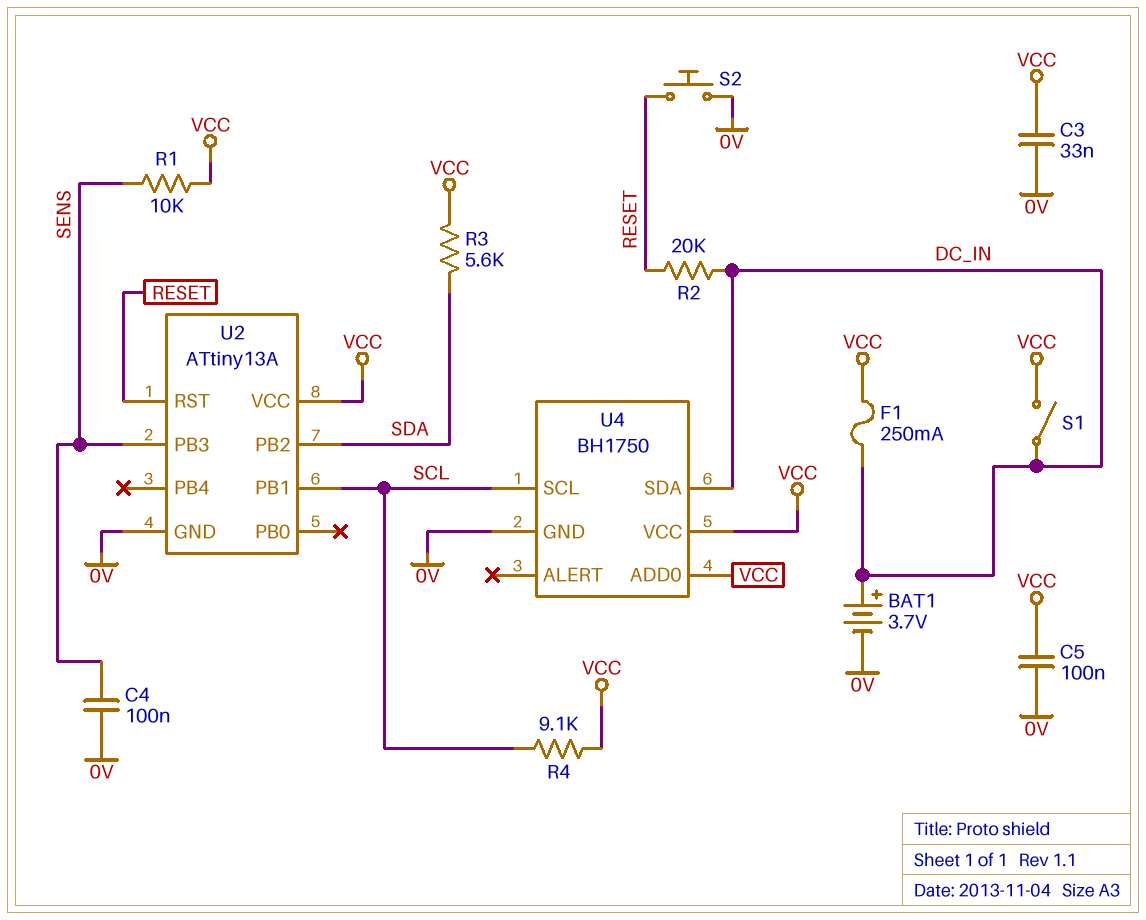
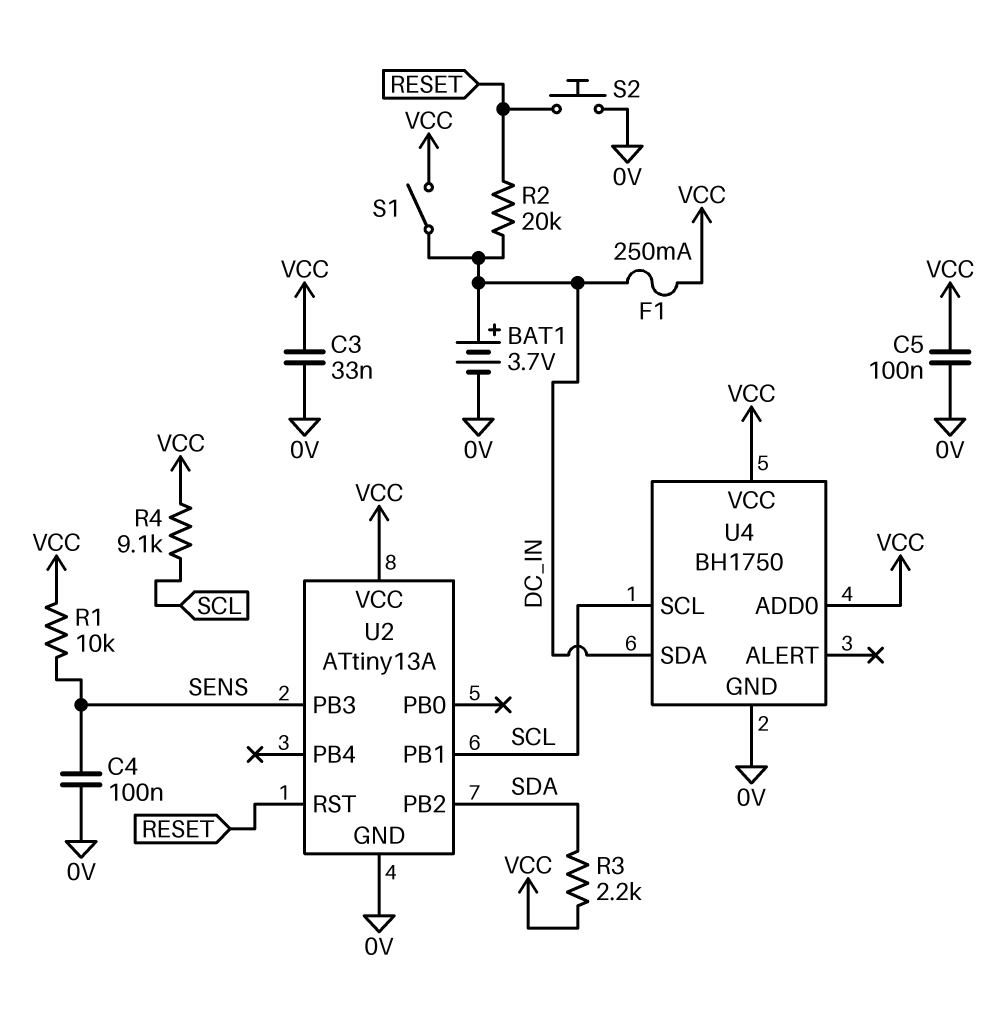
R3: 5.6k (SDA, VCC) -> 2.2k (SDA, VCC)

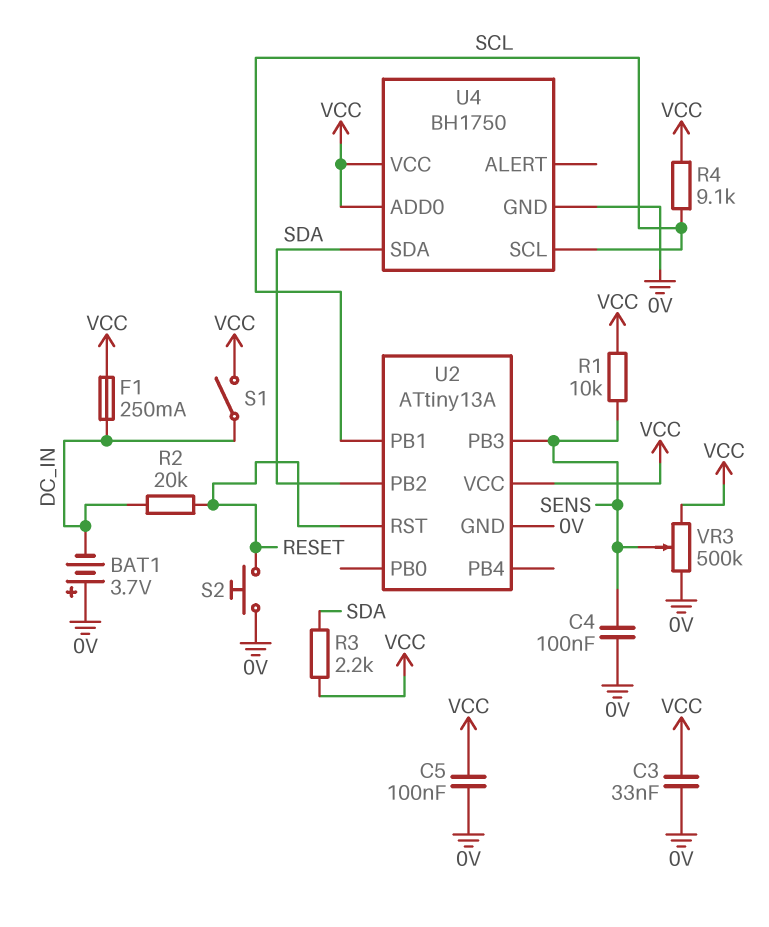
BAT1: 3.7V (plus DC_IN, minus 0V) -> 3.7V (plus 0V, minus DC_IN)
U4 pin SDA: DC_IN -> SDA
VR3: none -> 500k (0V, VCC, wiper SENS)

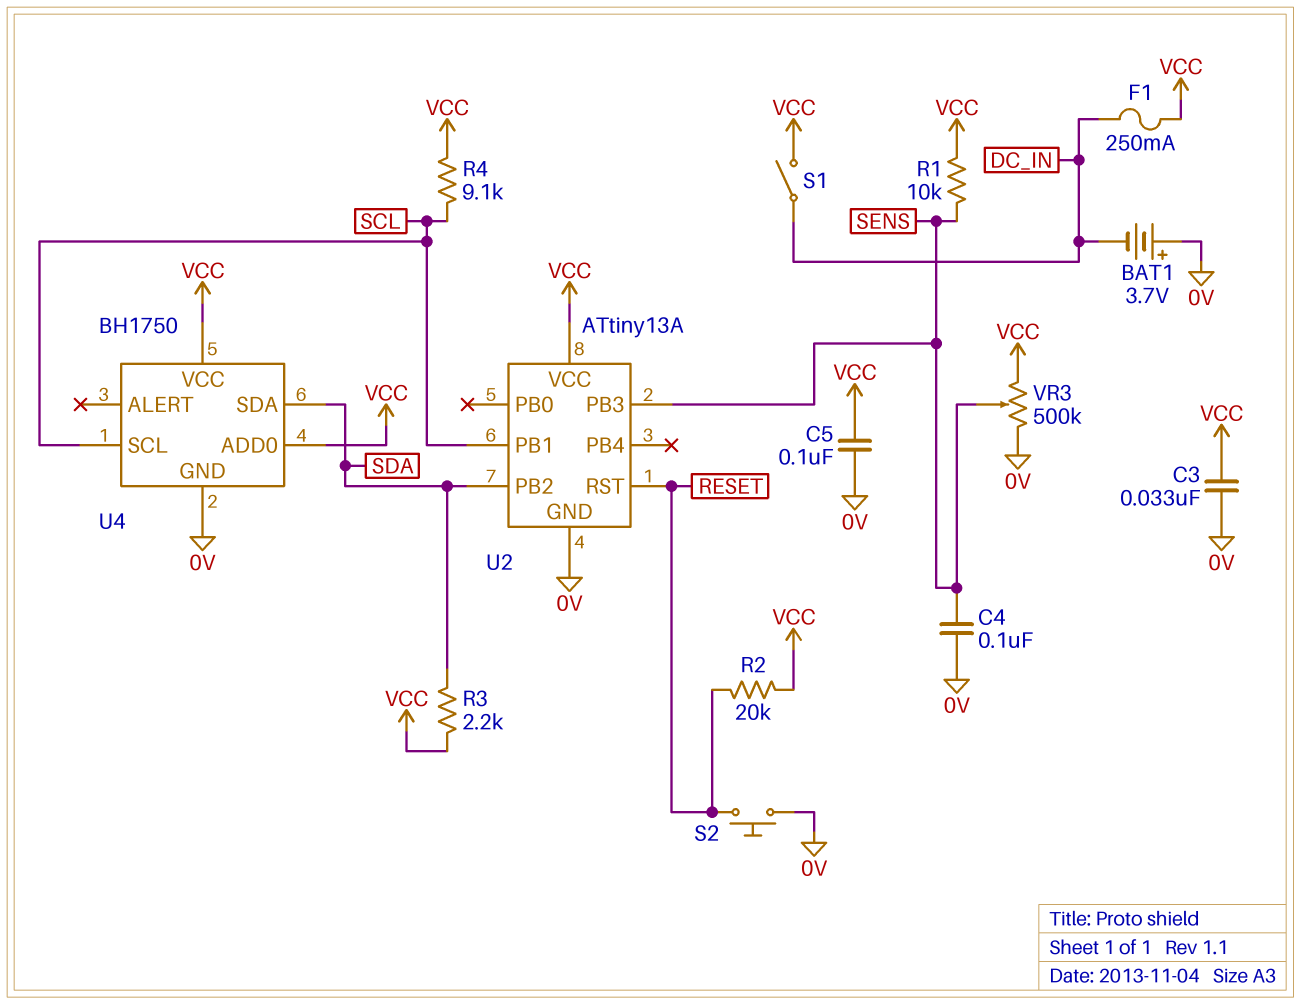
R2: 20k (DC_IN, RESET) -> 20k (RESET, VCC)

